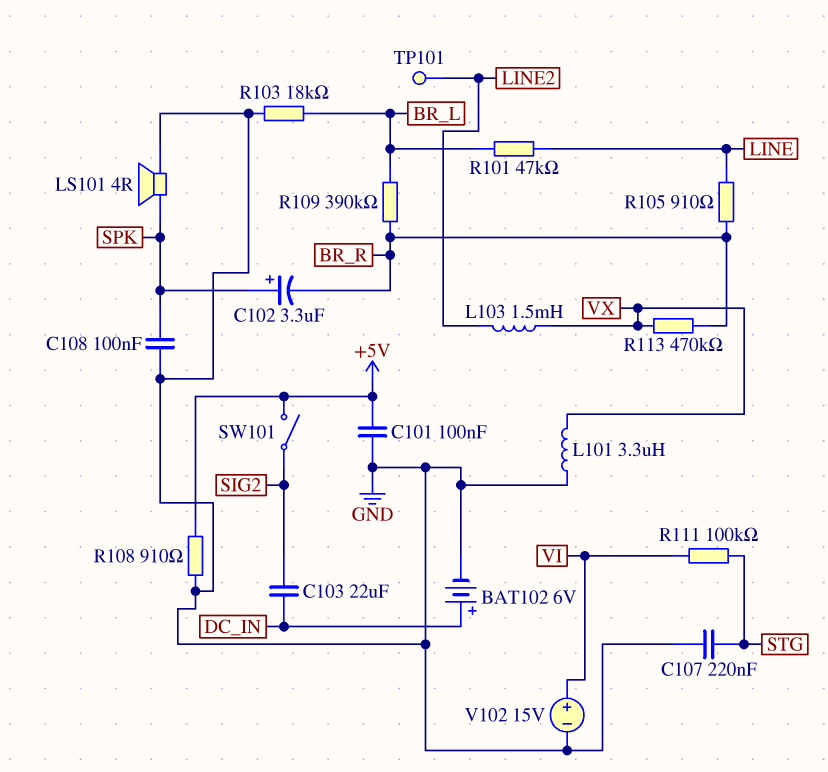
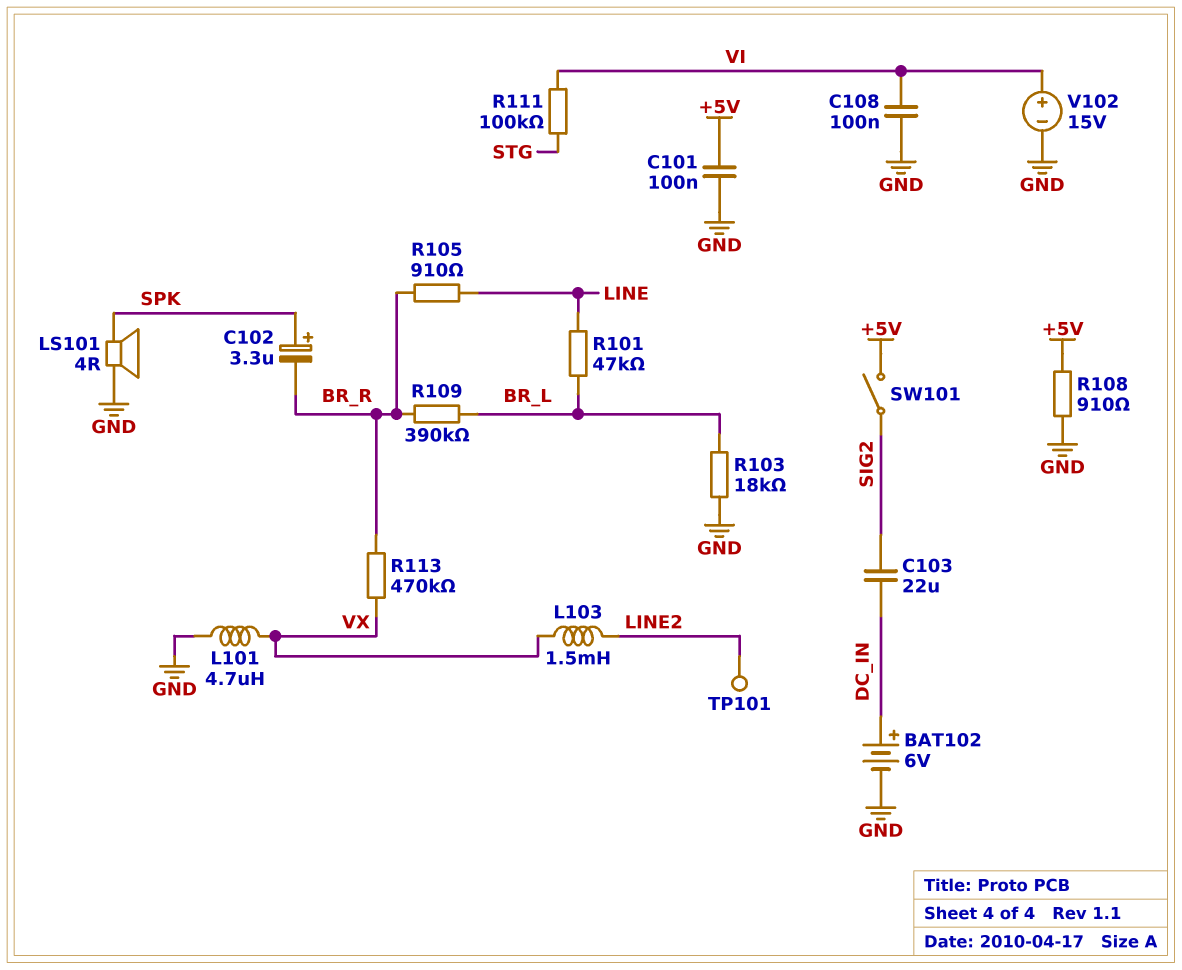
C107: 220nF (GND, STG) -> none
C108: 100nF (GND, SPK) -> 100nF (GND, VI)
L101: 3.3uH (GND, VX) -> 4.7uH (GND, VX)

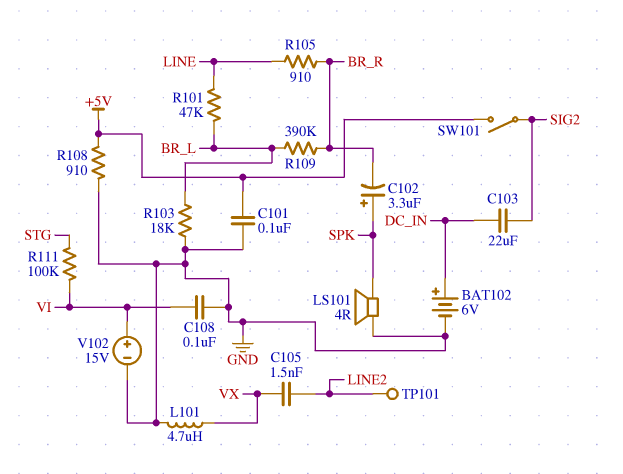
C105: none -> 1.5nF (LINE2, VX)
L103: 1.5mH (LINE2, VX) -> none
R113: 470k (BR_R, VX) -> none

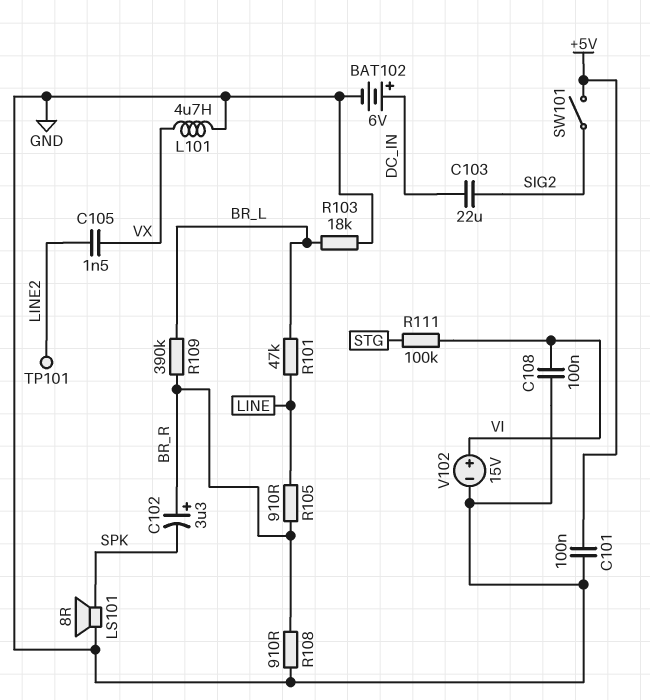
C102: 3.3uF (plus SPK, minus BR_R) -> 3.3uF (plus BR_R, minus SPK)
LS101: speaker 4R (GND, SPK) -> speaker 8R (GND, SPK)
R108: 910 (+5V, GND) -> 910 (BR_R, GND)

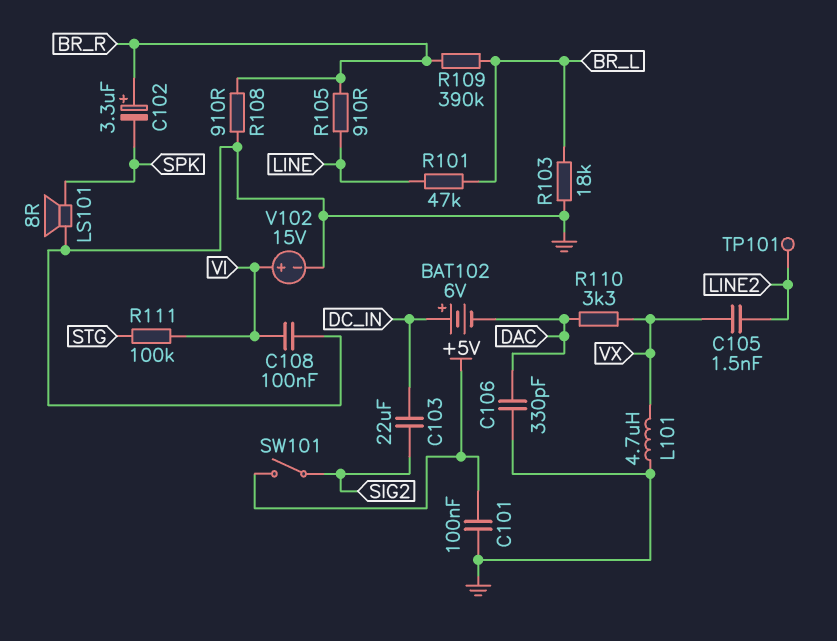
BAT102: 6V (plus DC_IN, minus GND) -> 6V (plus DC_IN, minus DAC)
C106: none -> 330pF (DAC, GND)
R110: none -> 3.3k (DAC, VX)

